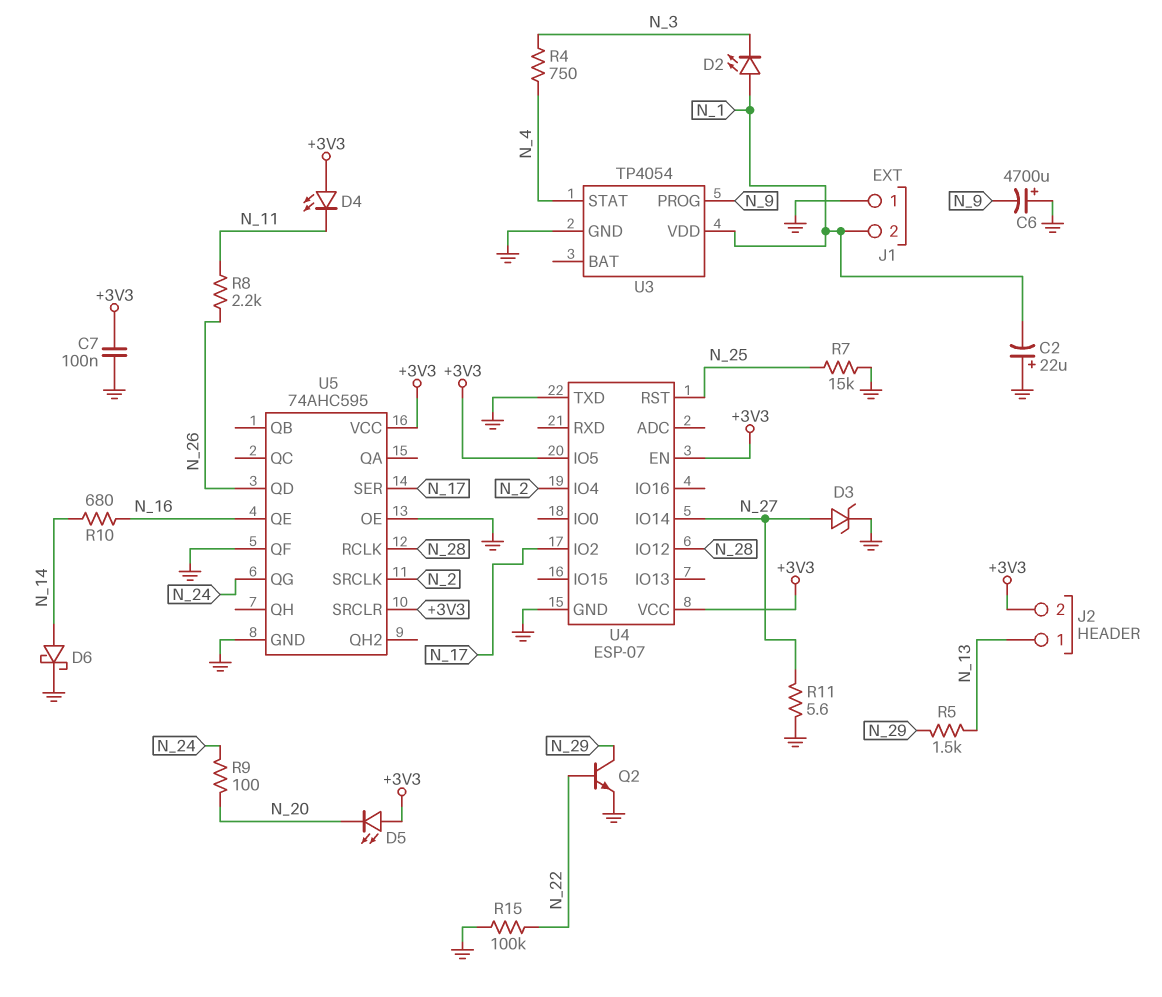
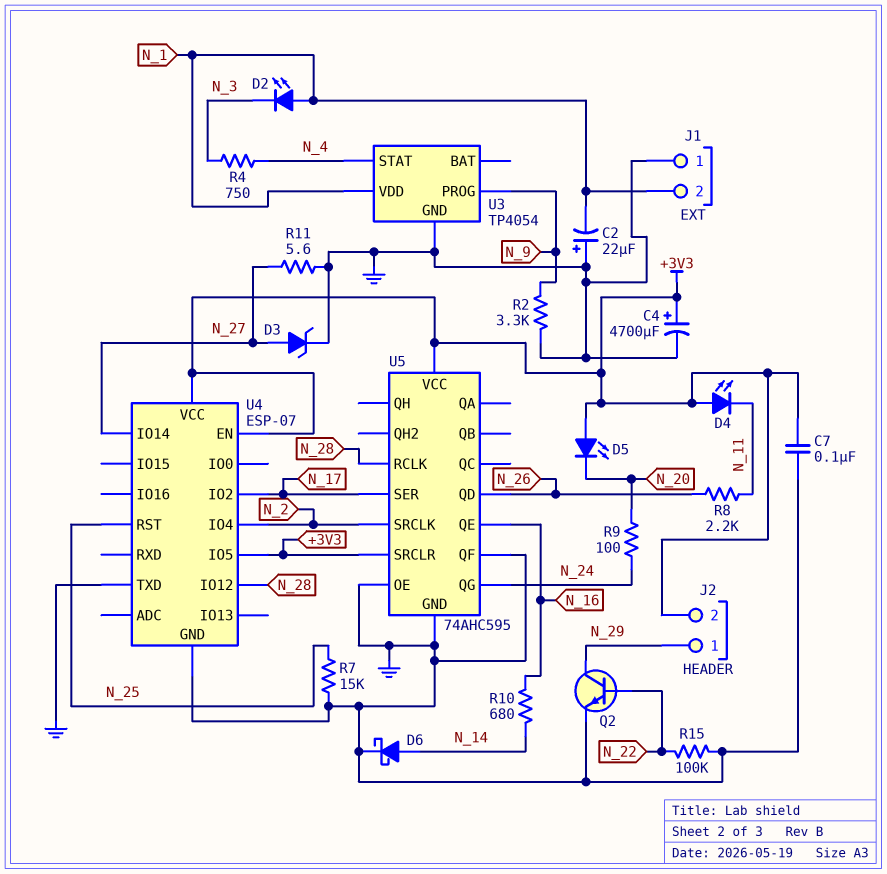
C4: none -> 4700uF (plus +3V3, minus GND)
C6: 4700uF (plus GND, minus N_9) -> none
J2 pin 1: N_13 -> N_29
R2: none -> 3.3k (GND, N_9)
R5: 1.5k (N_13, N_29) -> none

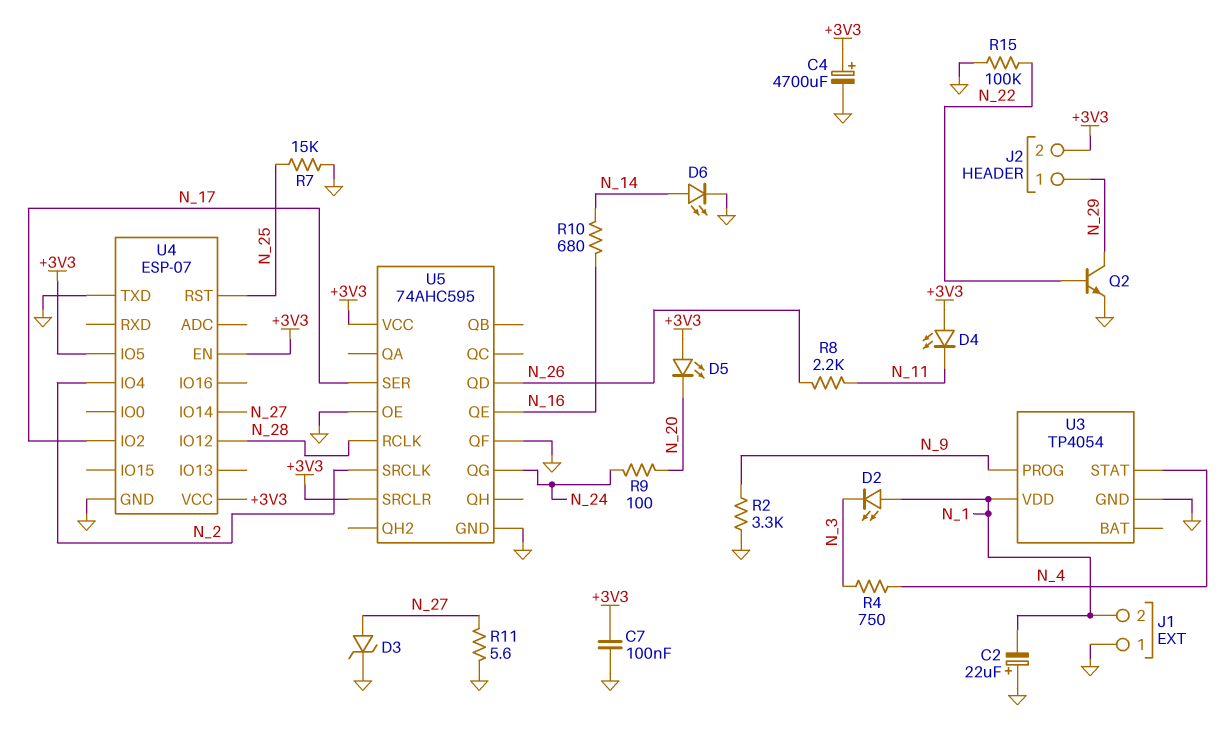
D6: schottky (A N_14, K GND) -> LED (A N_14, K GND)

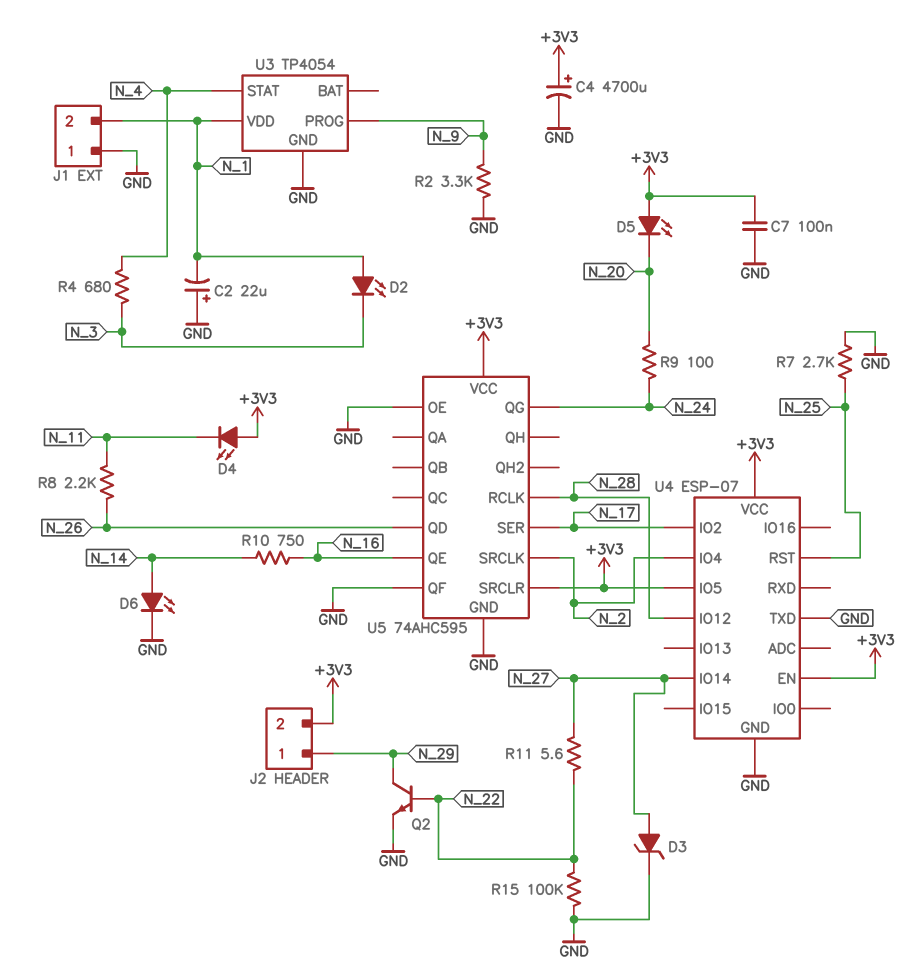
R4: 750 (N_3, N_4) -> 680 (N_3, N_4)
R7: 15k (GND, N_25) -> 2.7k (GND, N_25)
R10: 680 (N_14, N_16) -> 750 (N_14, N_16)
R11: 5.6 (GND, N_27) -> 5.6 (N_22, N_27)

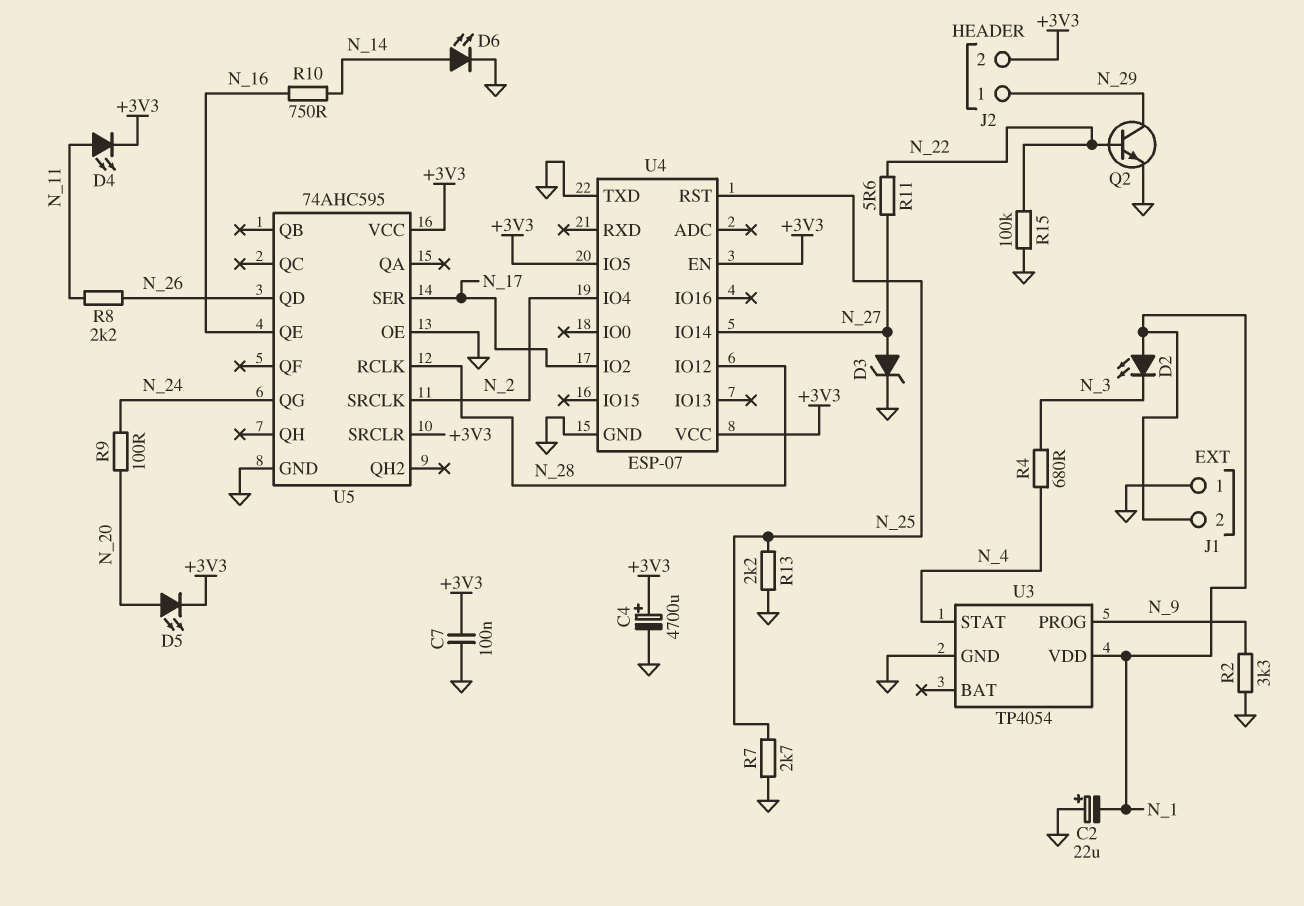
D4: LED (A +3V3, K N_11) -> LED (A N_11, K +3V3)
D5: LED (A +3V3, K N_20) -> LED (A N_20, K +3V3)
R13: none -> 2.2k (GND, N_25)
U5 pin QF: GND -> none

